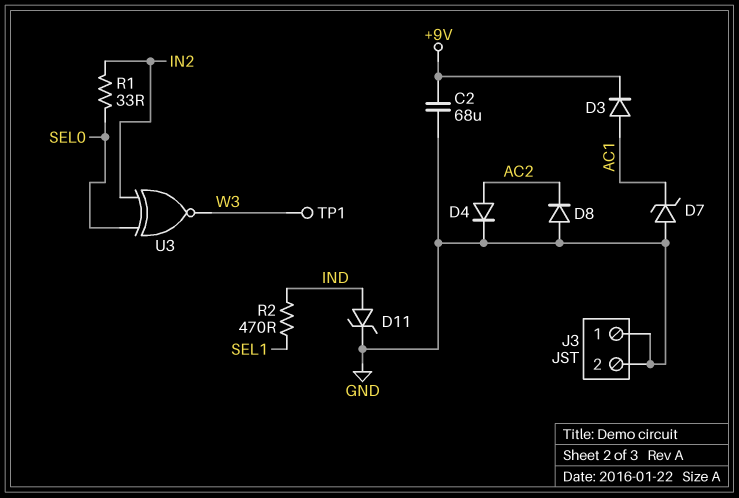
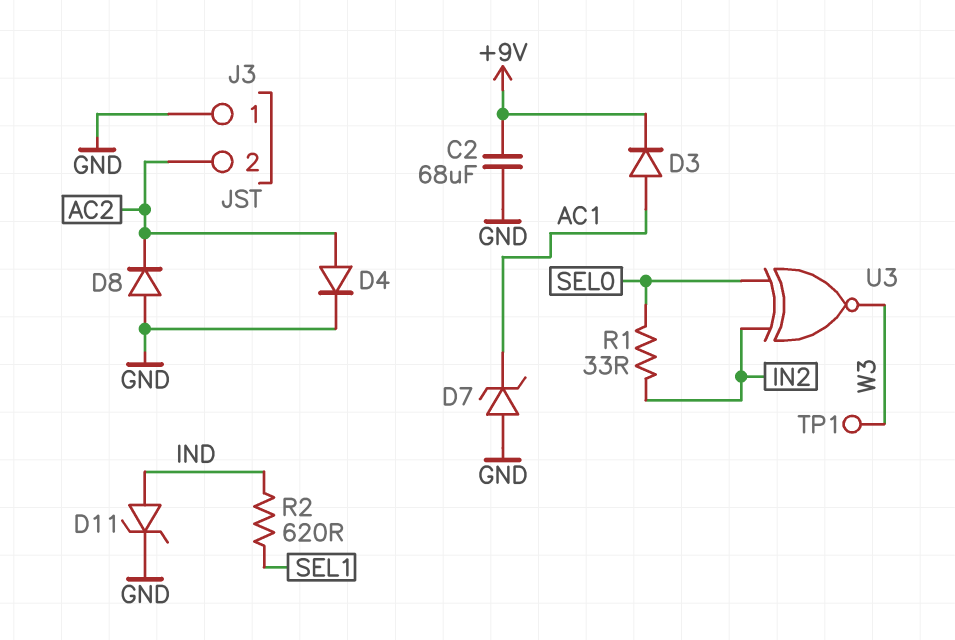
J3 pin 2: GND -> AC2
R2: 470 (IND, SEL1) -> 620 (IND, SEL1)

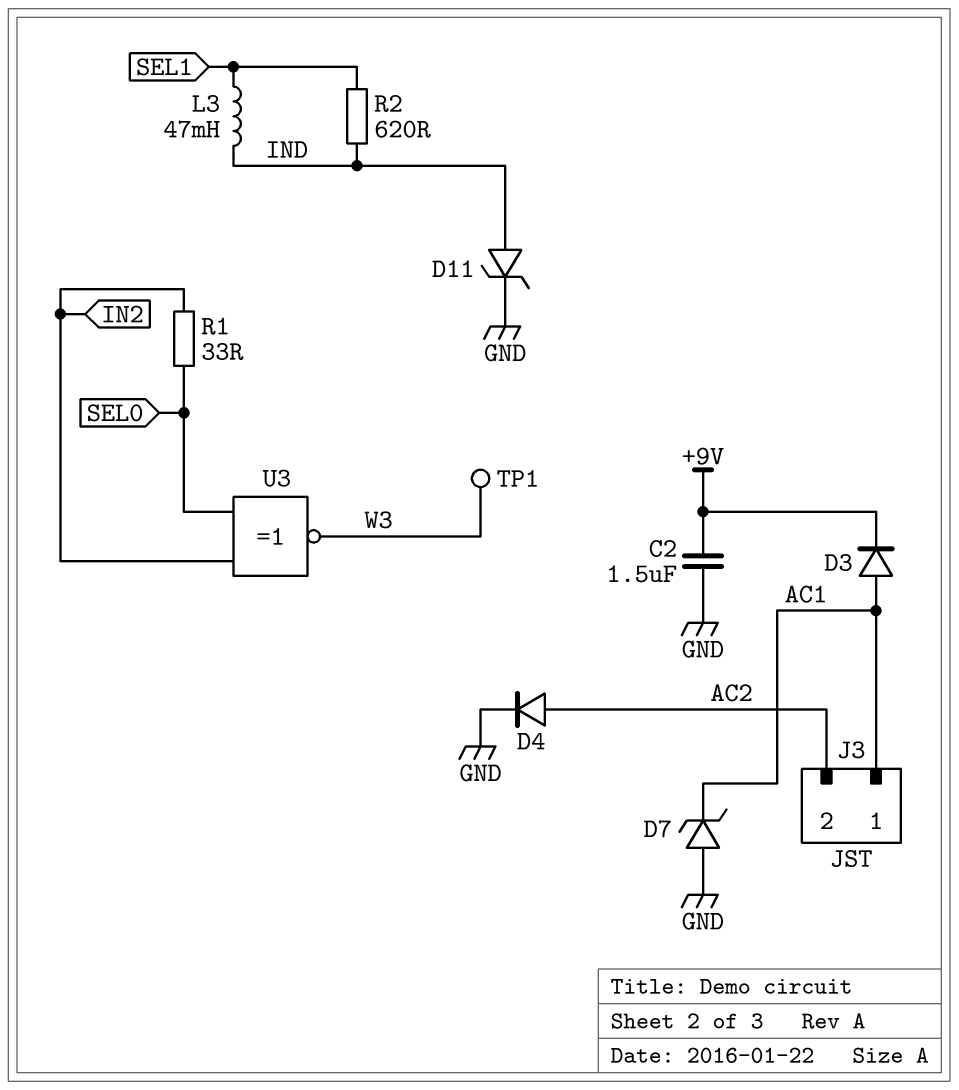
C2: 68uF (+9V, GND) -> 1.5uF (+9V, GND)
D8: diode (A GND, K AC2) -> none
J3 pin 1: GND -> AC1
L3: none -> 47mH (IND, SEL1)

